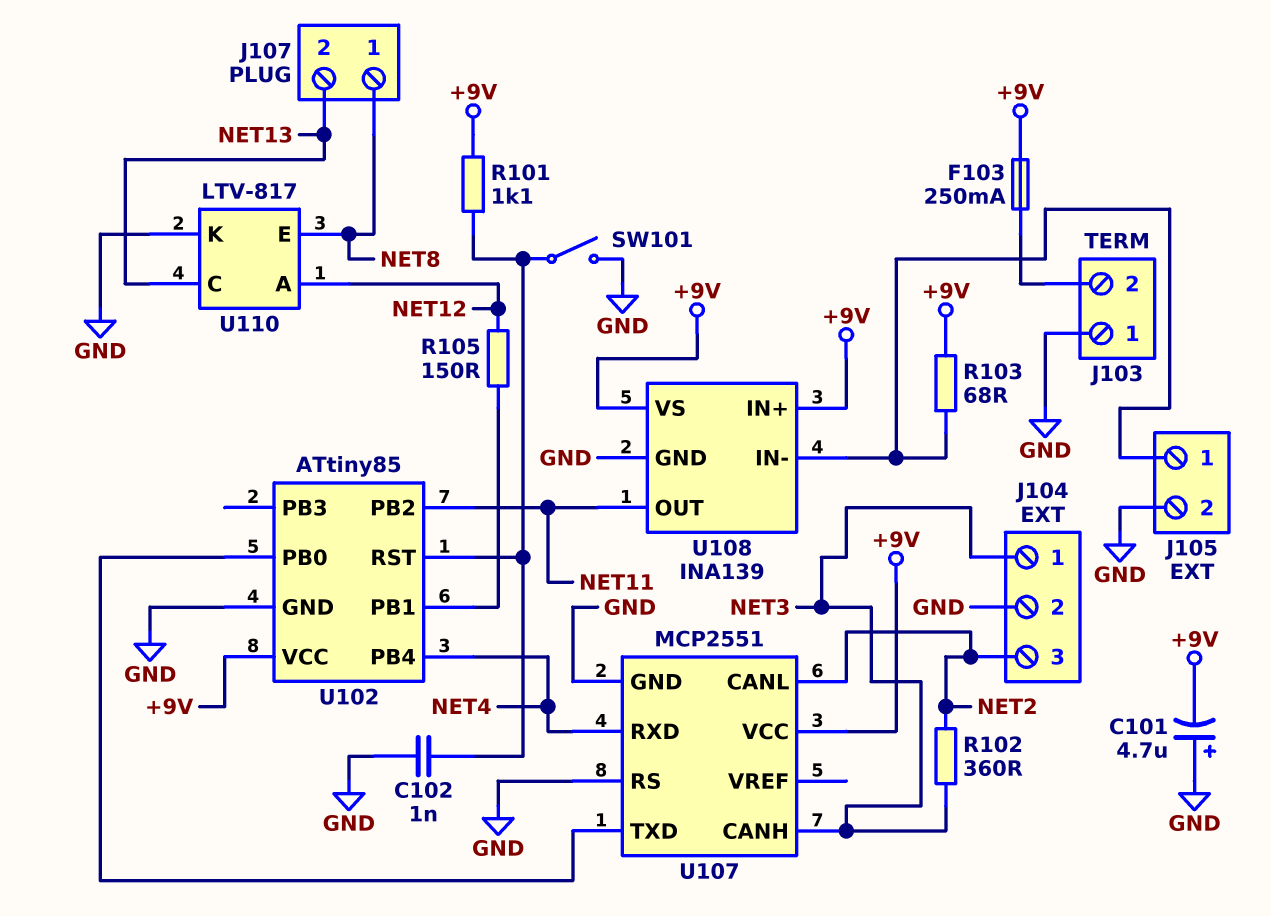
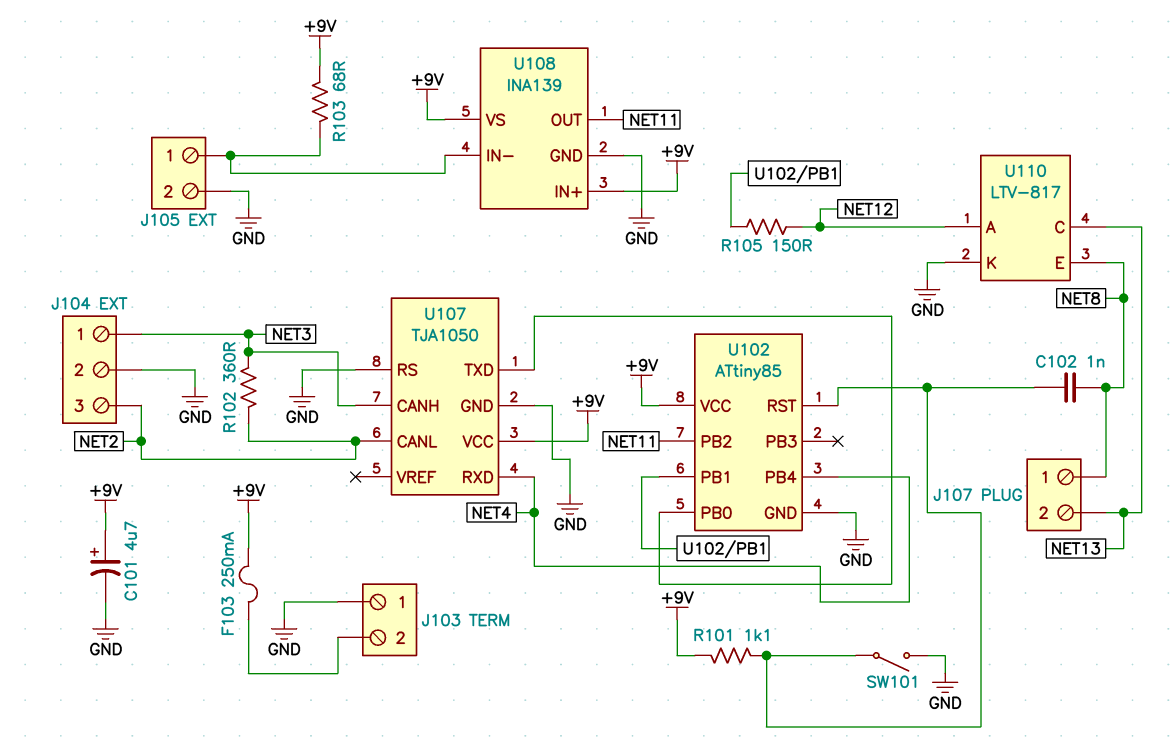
C101: 4.7uF (plus GND, minus +9V) -> 4.7uF (plus +9V, minus GND)
C102: 1nF (GND, U102/RST) -> 1nF (NET8, U102/RST)
U107: MCP2551 -> TJA1050

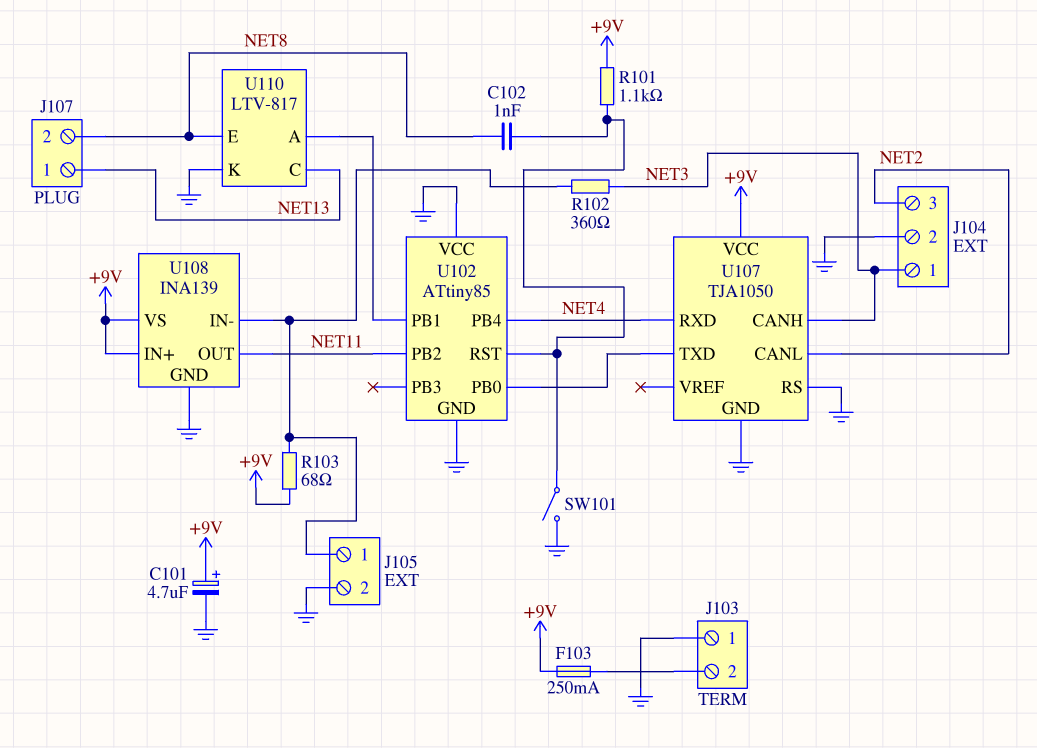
J107 pin 1: NET8 -> NET13
J107 pin 2: NET13 -> NET8
R102: 360 (NET2, NET3) -> 360 (J105/1, NET3)
R105: 150 (NET12, U102/PB1) -> none
U102 pin VCC: +9V -> GND
U110 pin A: NET12 -> U102/PB1

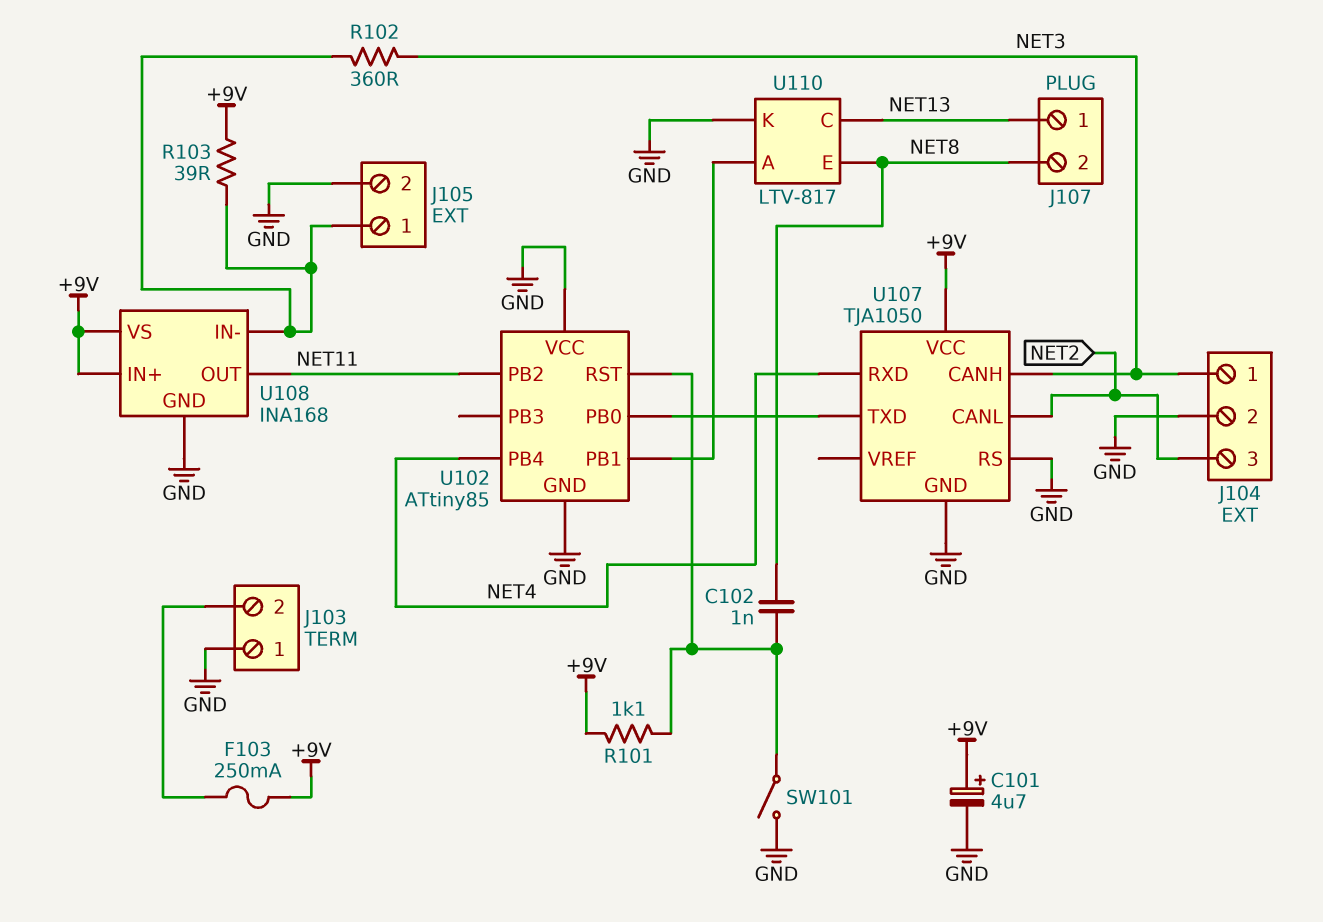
R103: 68 (+9V, J105/1) -> 39 (+9V, J105/1)
U108: INA139 -> INA168

